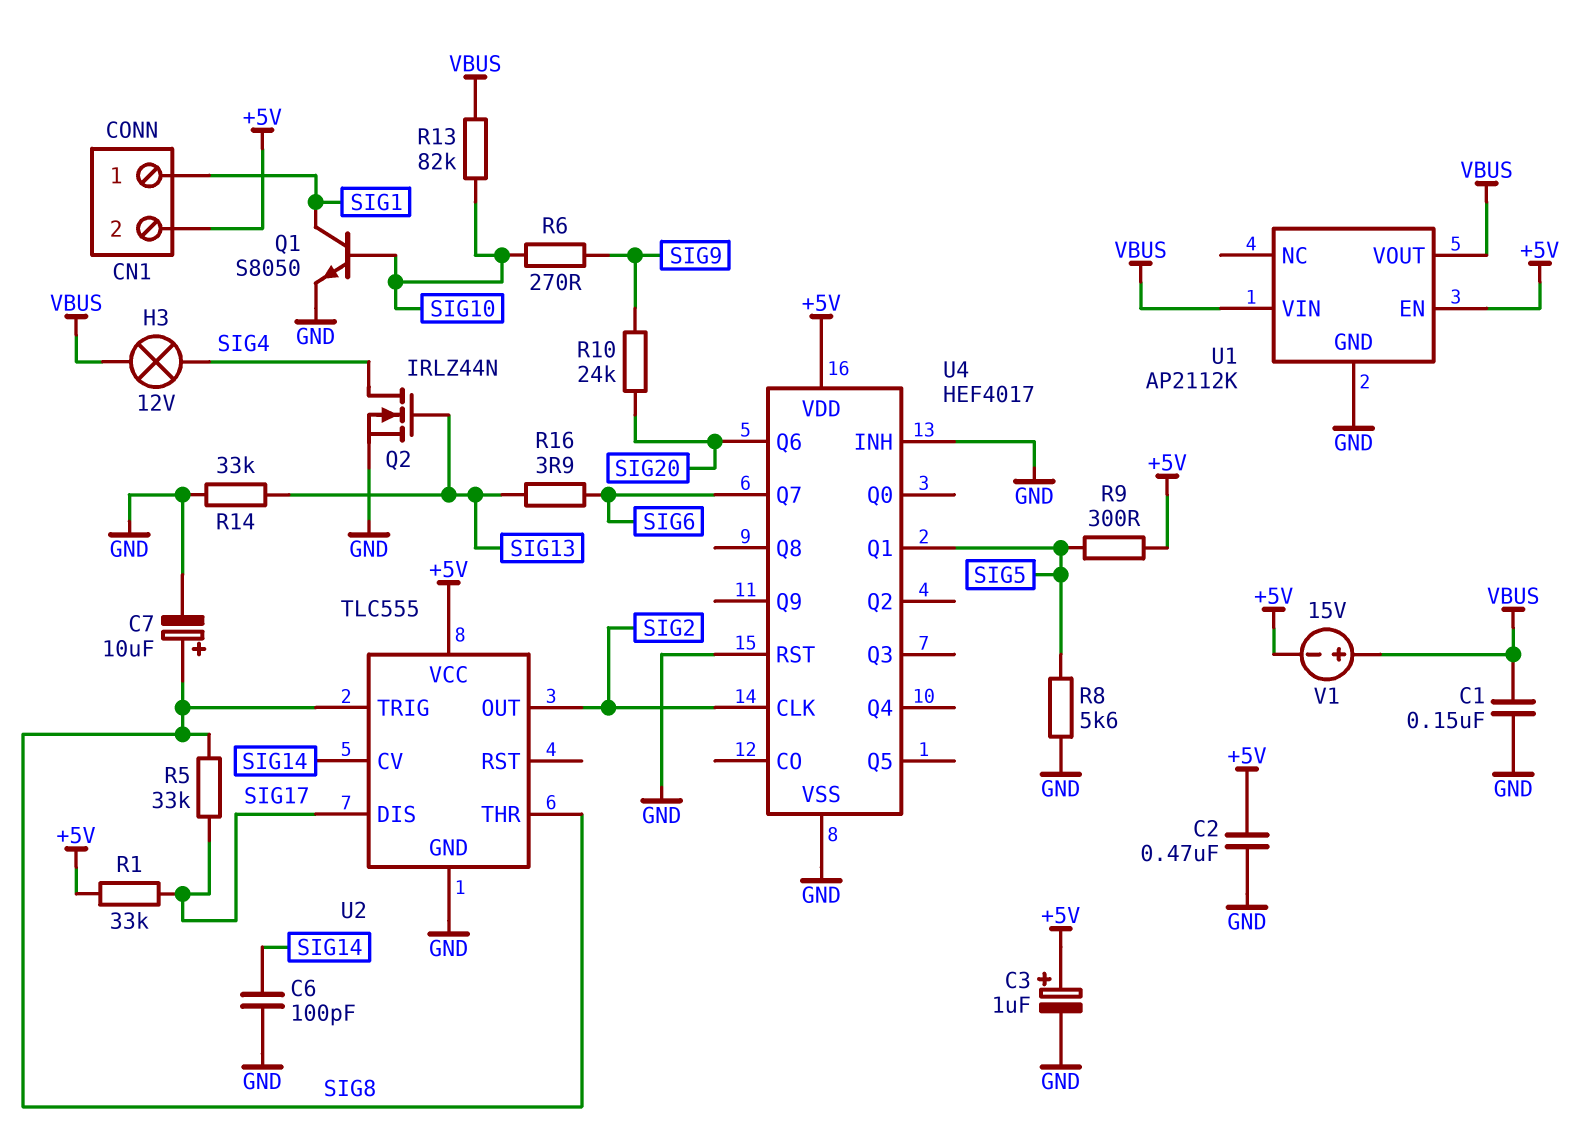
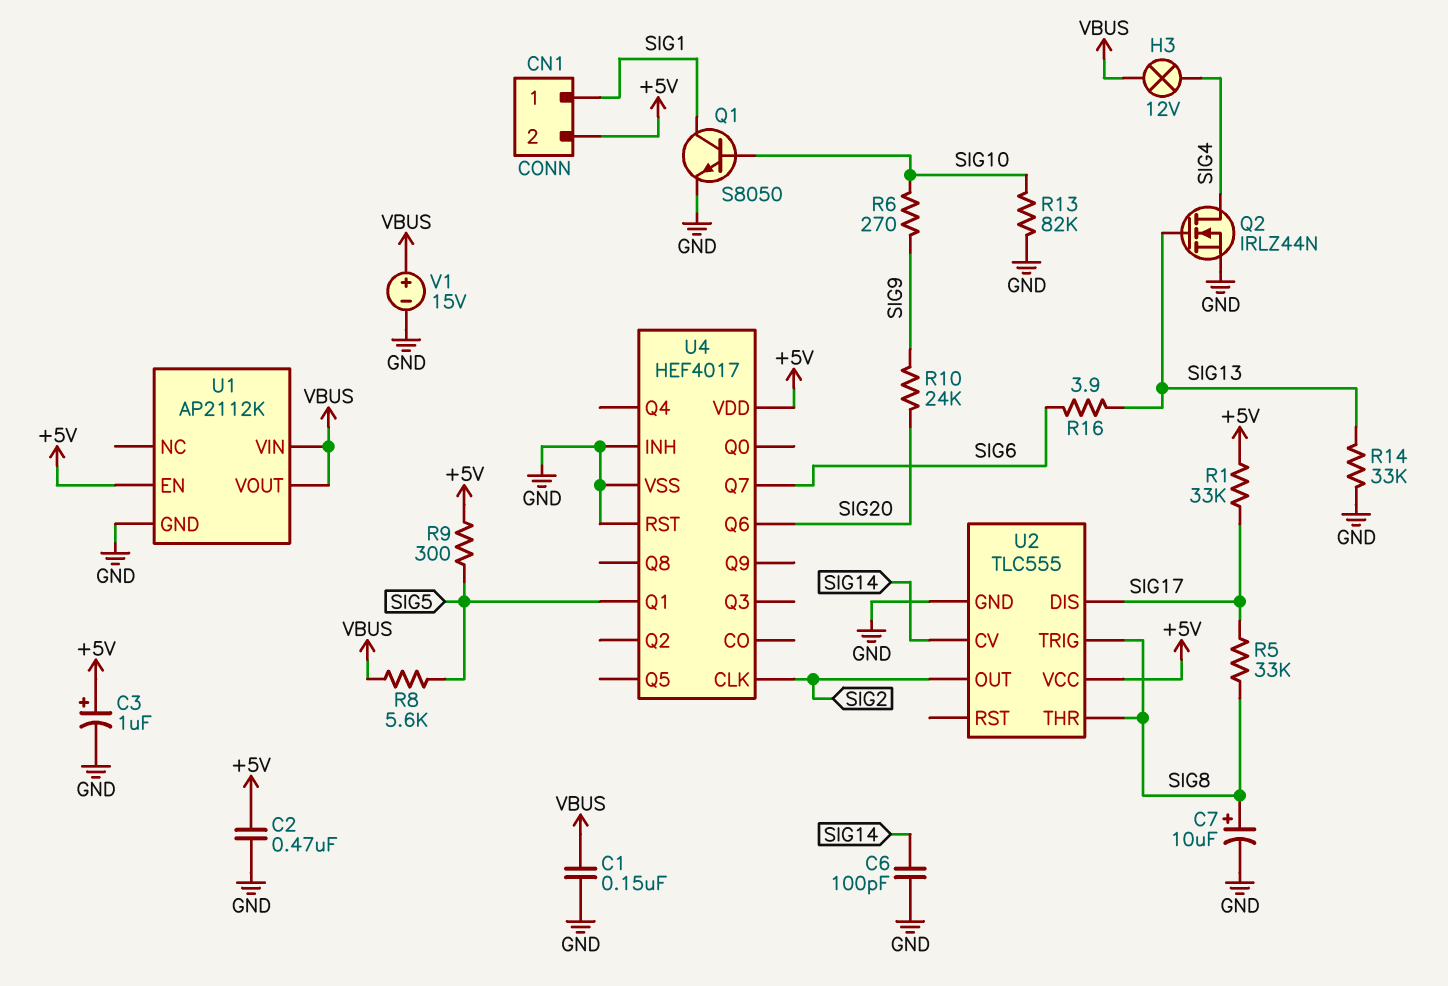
R8: 5.6k (GND, SIG5) -> 5.6k (SIG5, VBUS)
R13: 82k (SIG10, VBUS) -> 82k (GND, SIG10)
V1: 15V (plus VBUS, minus +5V) -> 15V (plus VBUS, minus GND)

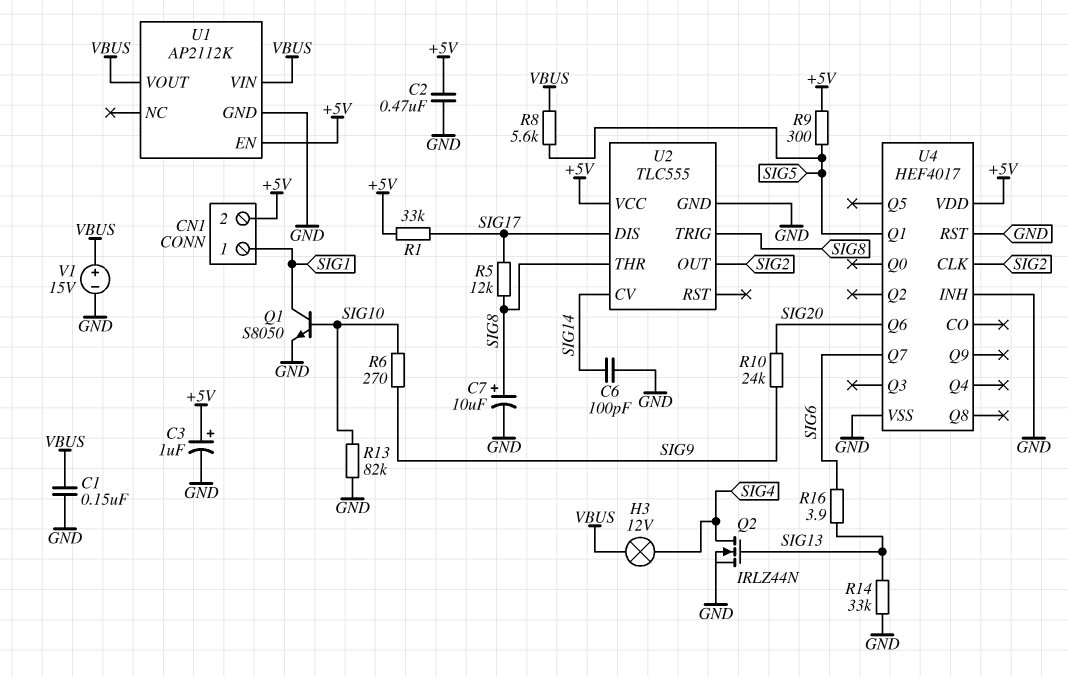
R5: 33k (SIG8, SIG17) -> 12k (SIG8, SIG17)

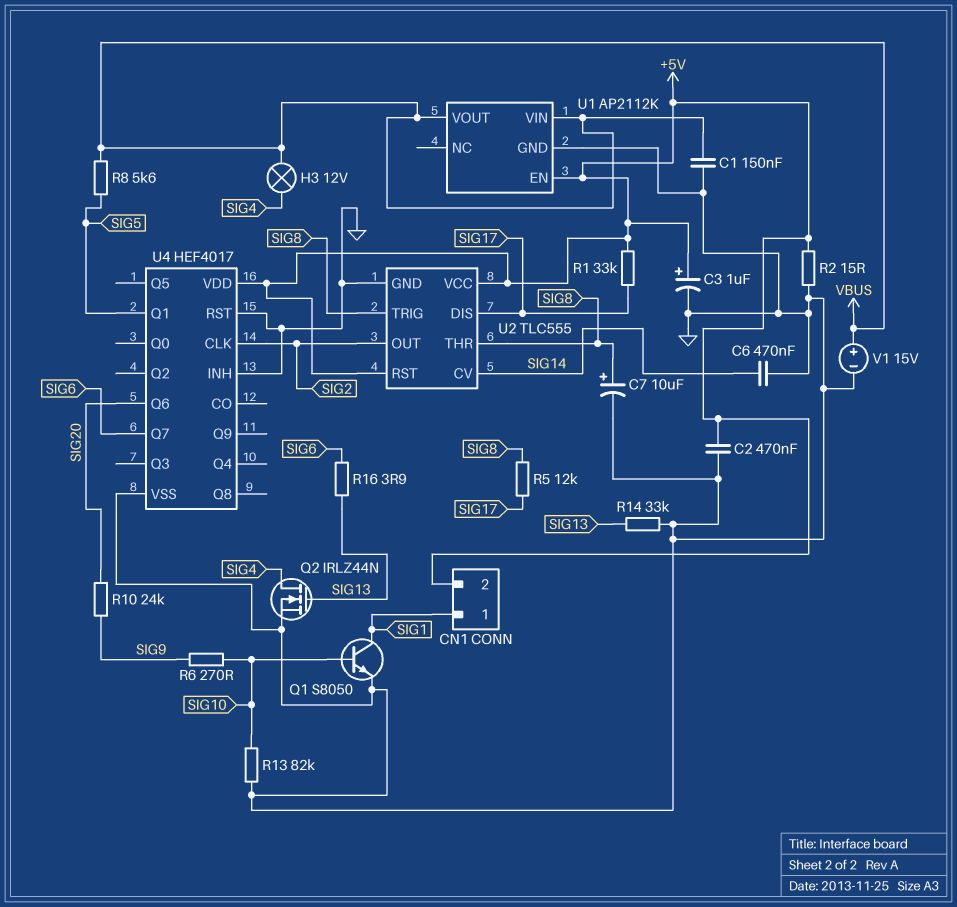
C6: 100pF (GND, SIG14) -> 470nF (GND, SIG14)
R2: none -> 15 (+5V, GND)
R9: 300 (+5V, SIG5) -> none
U2 pin RST: none -> +5V

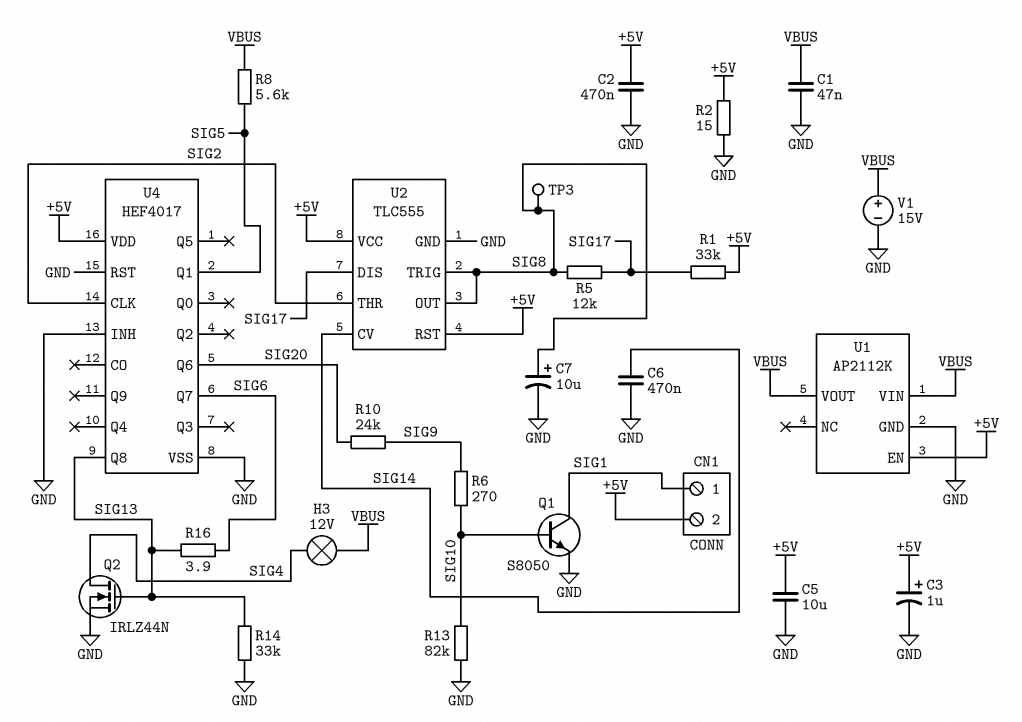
C1: 150nF (GND, VBUS) -> 47nF (GND, VBUS)
C5: none -> 10uF (+5V, GND)
TP3: none -> test point (SIG8)
U2 pin OUT: SIG2 -> SIG8
U2 pin THR: SIG8 -> SIG2
U4 pin Q8: none -> SIG13

